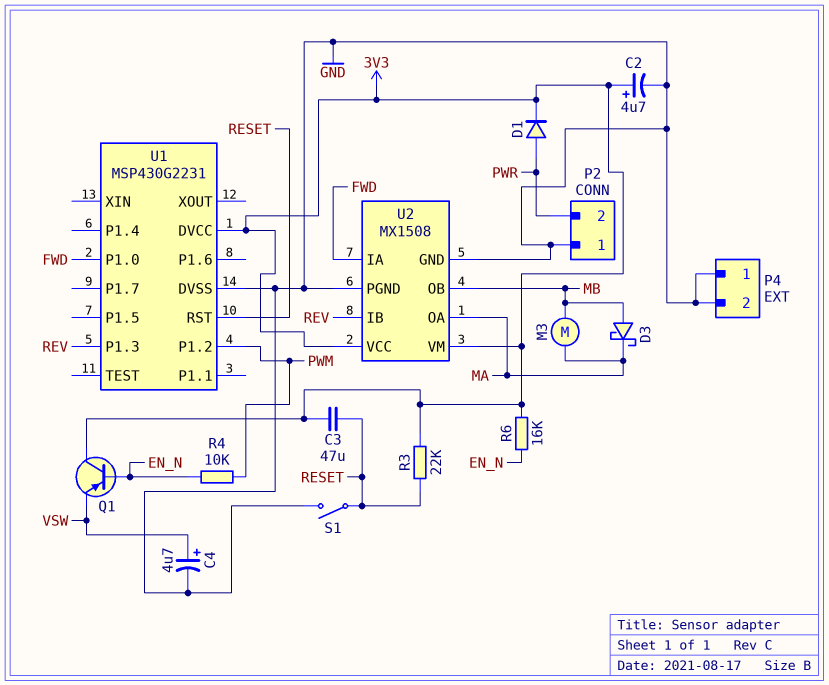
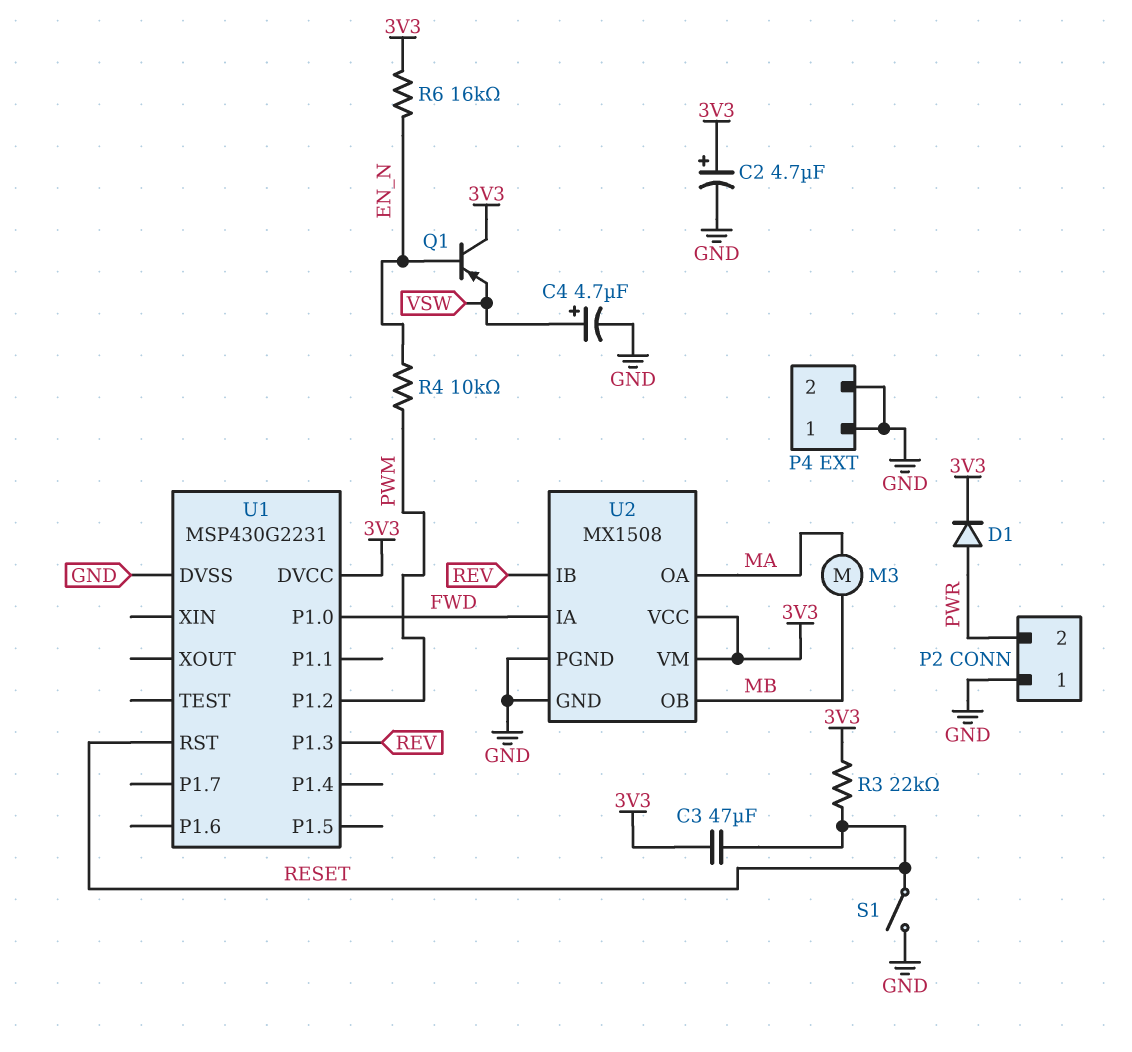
D3: schottky (A MB, K MA) -> none

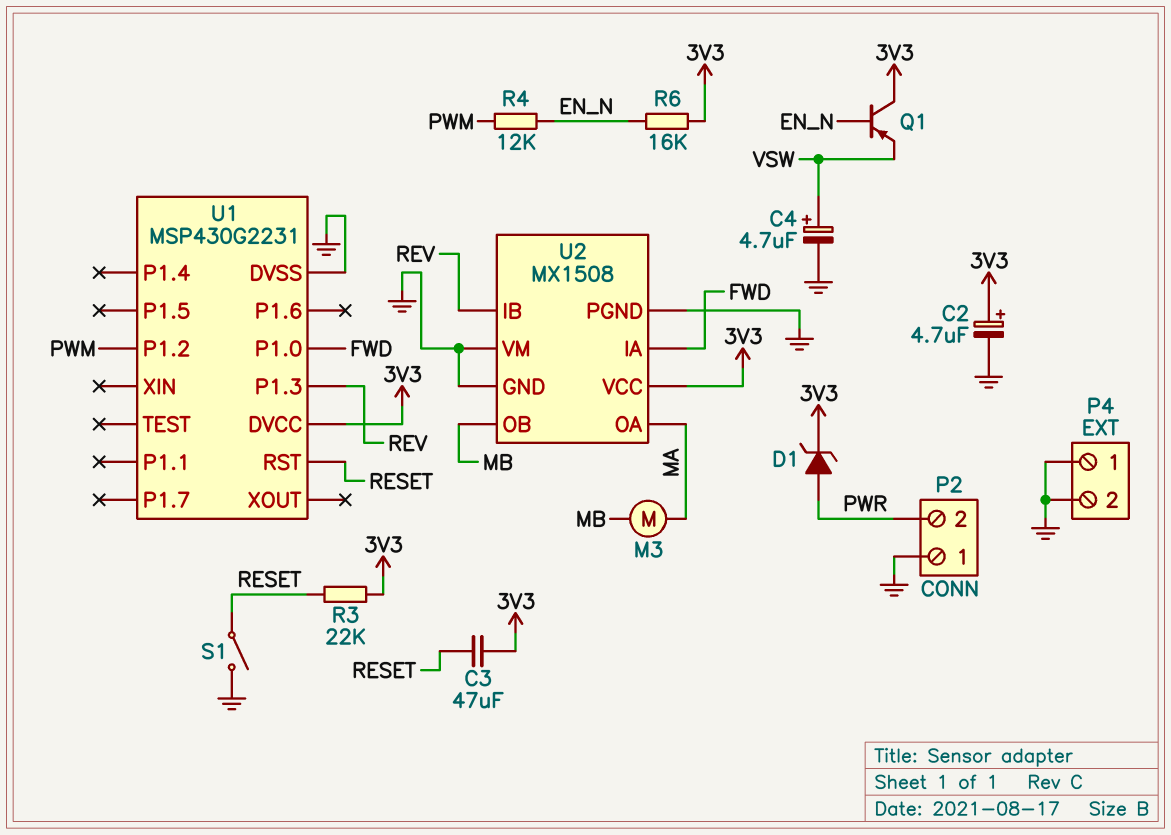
D1: diode (A PWR, K 3V3) -> zener (A PWR, K 3V3)
R4: 10k (EN_N, PWM) -> 12k (EN_N, PWM)
U2 pin VM: 3V3 -> GND

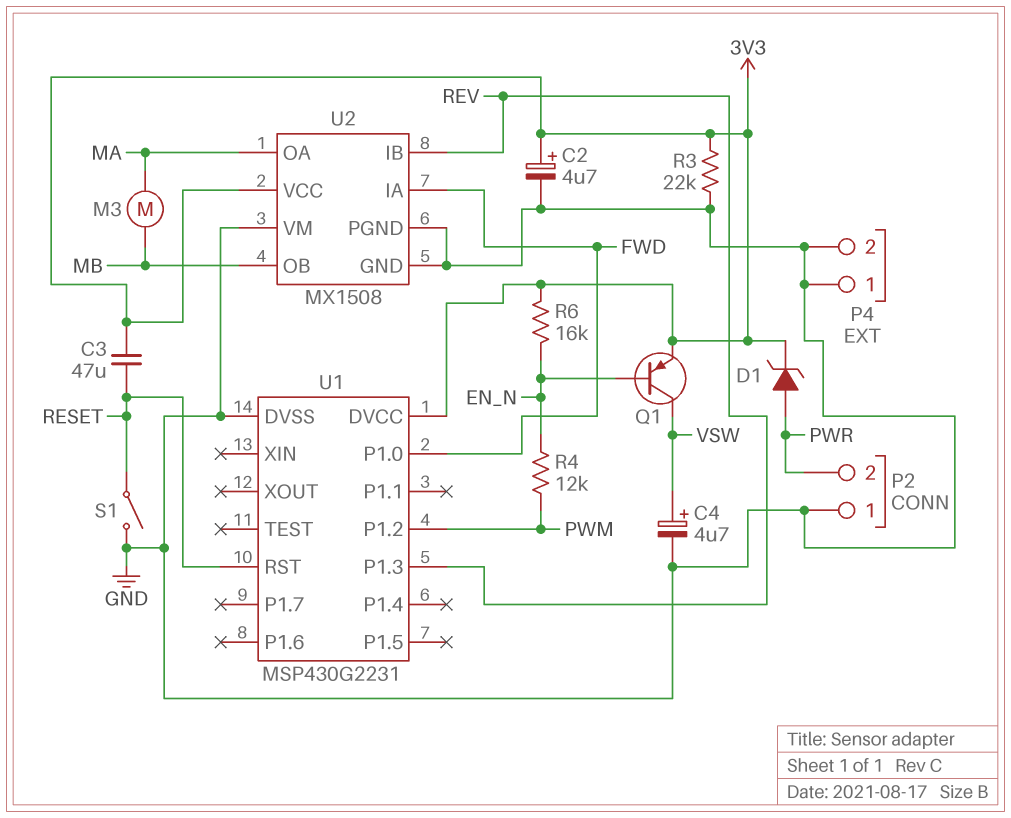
Q1: PNP (B EN_N, C 3V3, E VSW) -> PNP (B EN_N, C VSW, E 3V3)
R3: 22k (3V3, RESET) -> 22k (3V3, GND)

